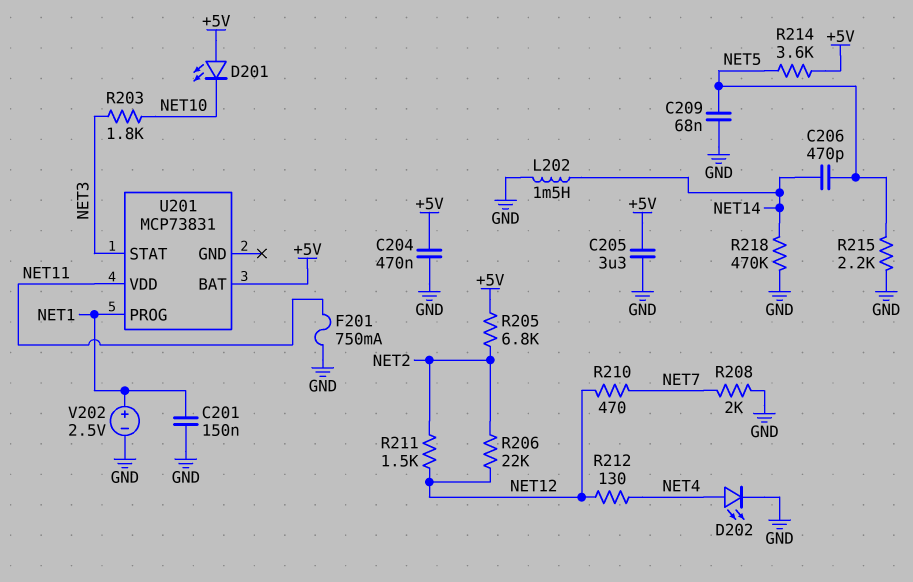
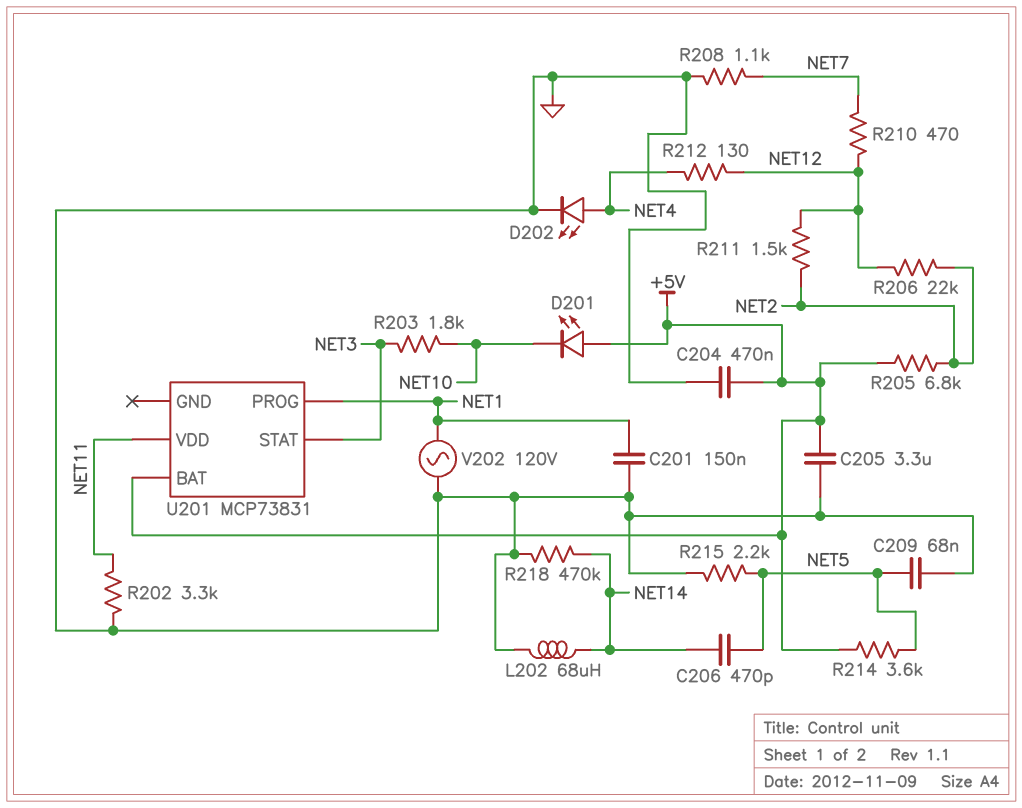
F201: 750mA (GND, NET11) -> none
L202: 1.5mH (GND, NET14) -> 68uH (GND, NET14)
R202: none -> 3.3k (GND, NET11)
R208: 2k (GND, NET7) -> 1.1k (GND, NET7)
V202: 2.5V (plus NET1, minus GND) -> AC 120V (GND, NET1)

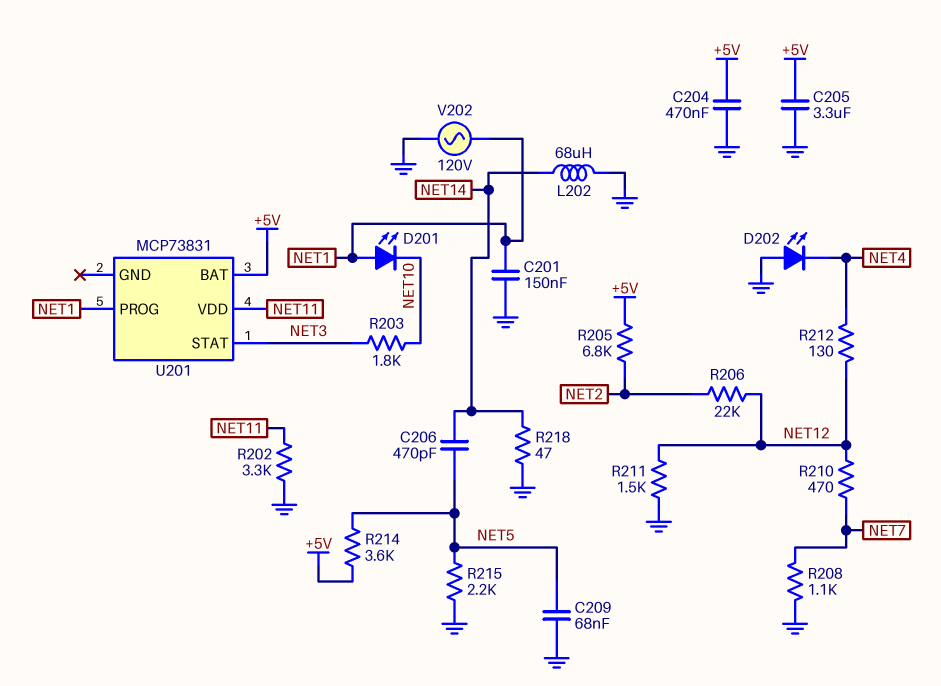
D201: LED (A +5V, K NET10) -> LED (A NET1, K NET10)
D202: LED (A NET4, K GND) -> LED (A GND, K NET4)
R211: 1.5k (NET2, NET12) -> 1.5k (GND, NET12)
R218: 470k (GND, NET14) -> 47 (GND, NET14)

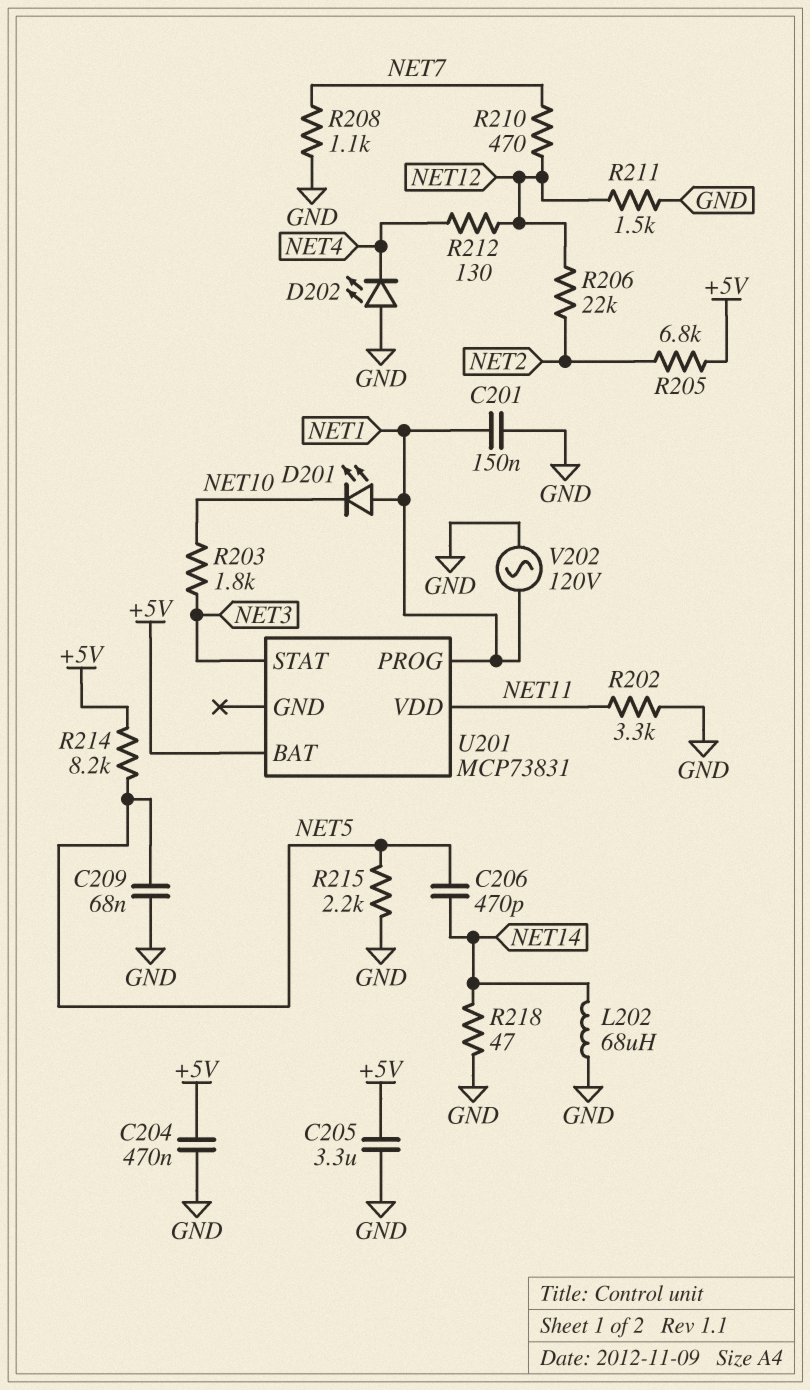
R214: 3.6k (+5V, NET5) -> 8.2k (+5V, NET5)

